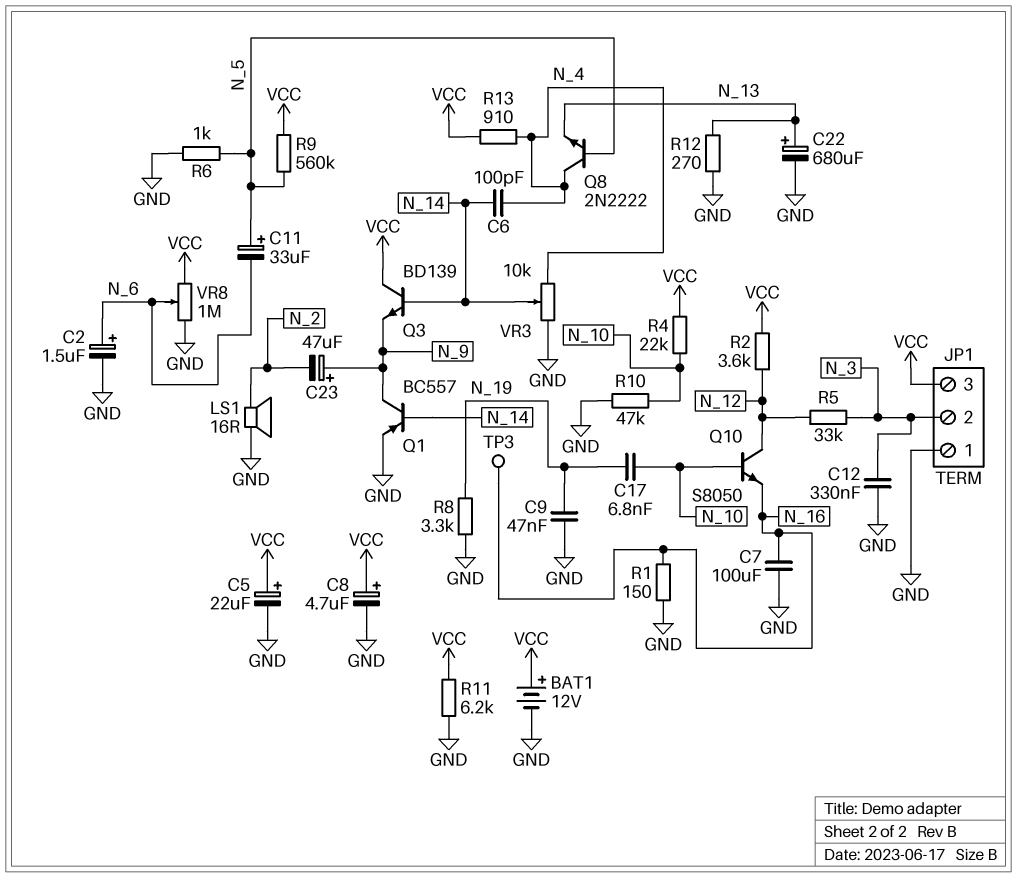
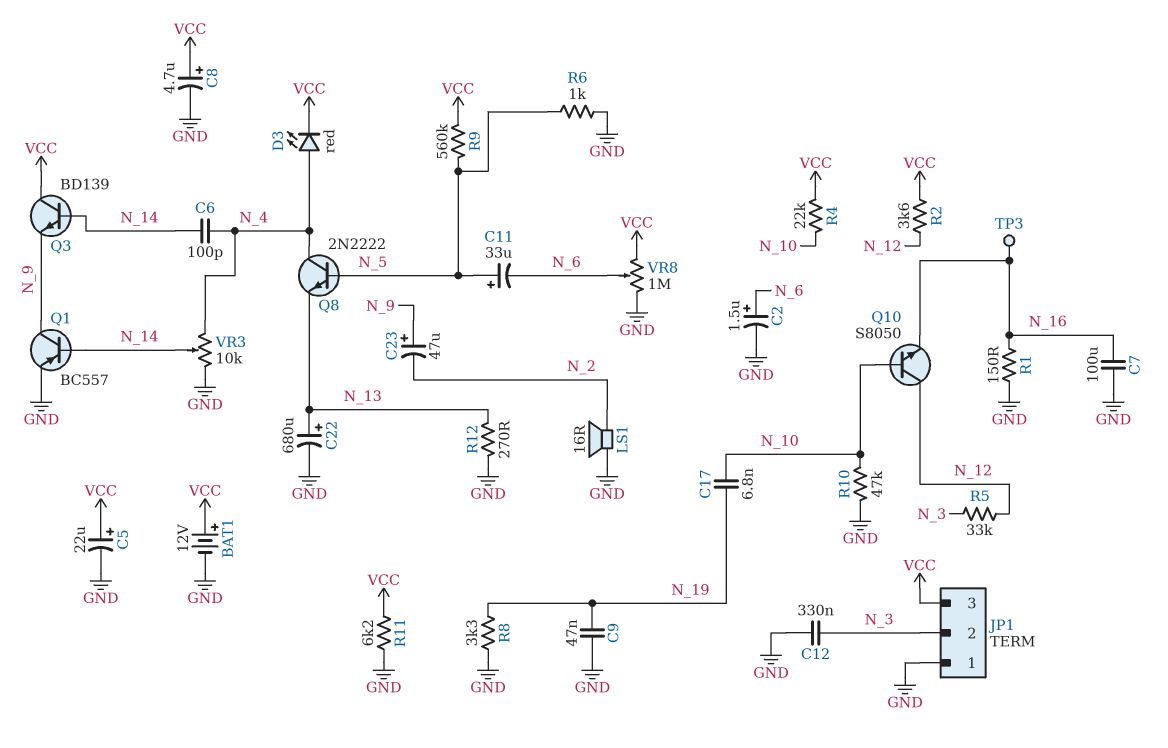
D3: none -> LED red (A N_4, K VCC)
R13: 910 (N_4, VCC) -> none

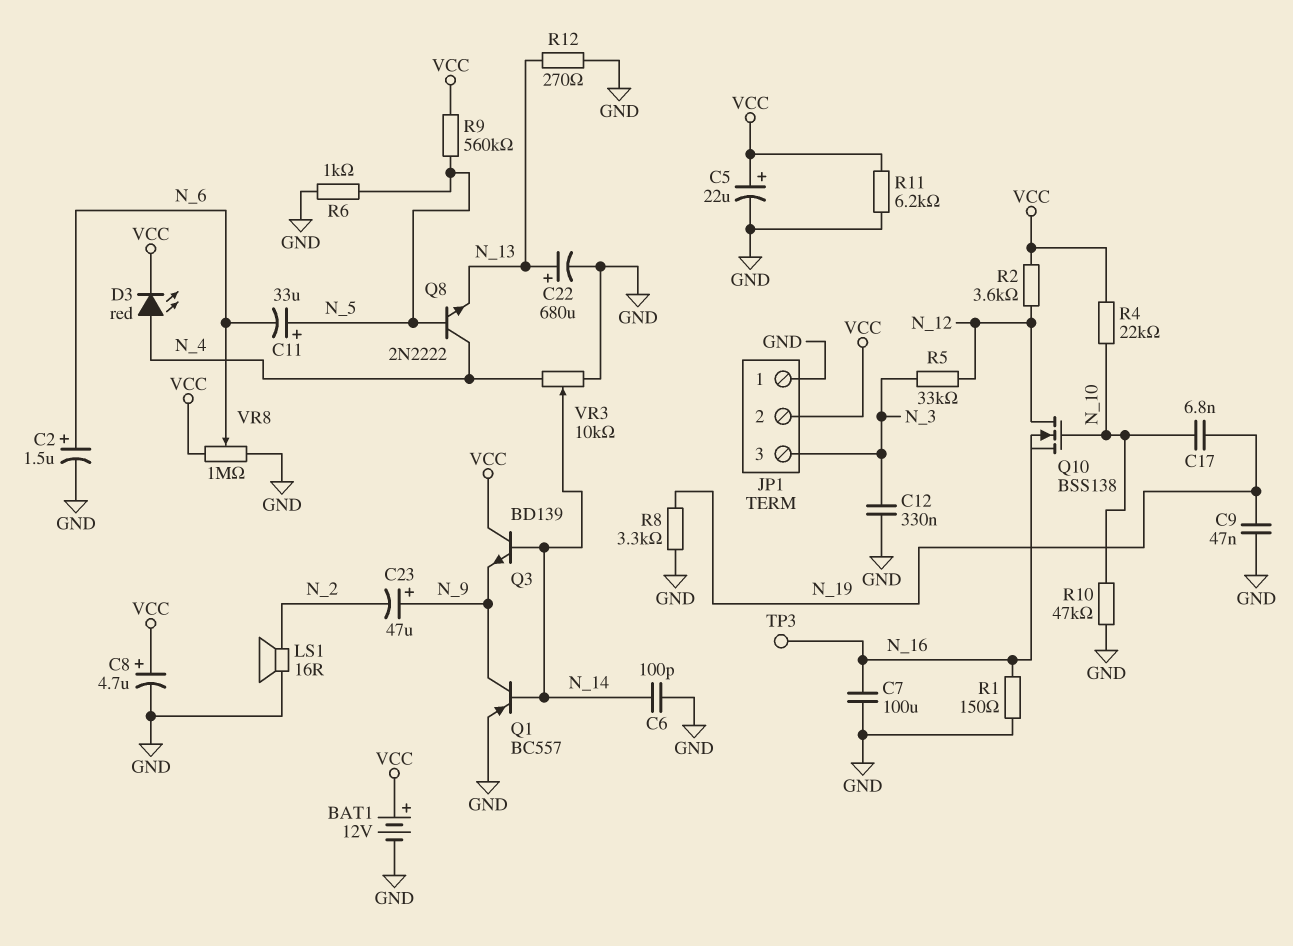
C6: 100pF (N_4, N_14) -> 100pF (GND, N_14)
JP1 pin 2: N_3 -> VCC
JP1 pin 3: VCC -> N_3
Q10: NPN S8050 (B N_10, C N_12, E N_16) -> NMOS BSS138 (G N_10, D N_12, S N_16)

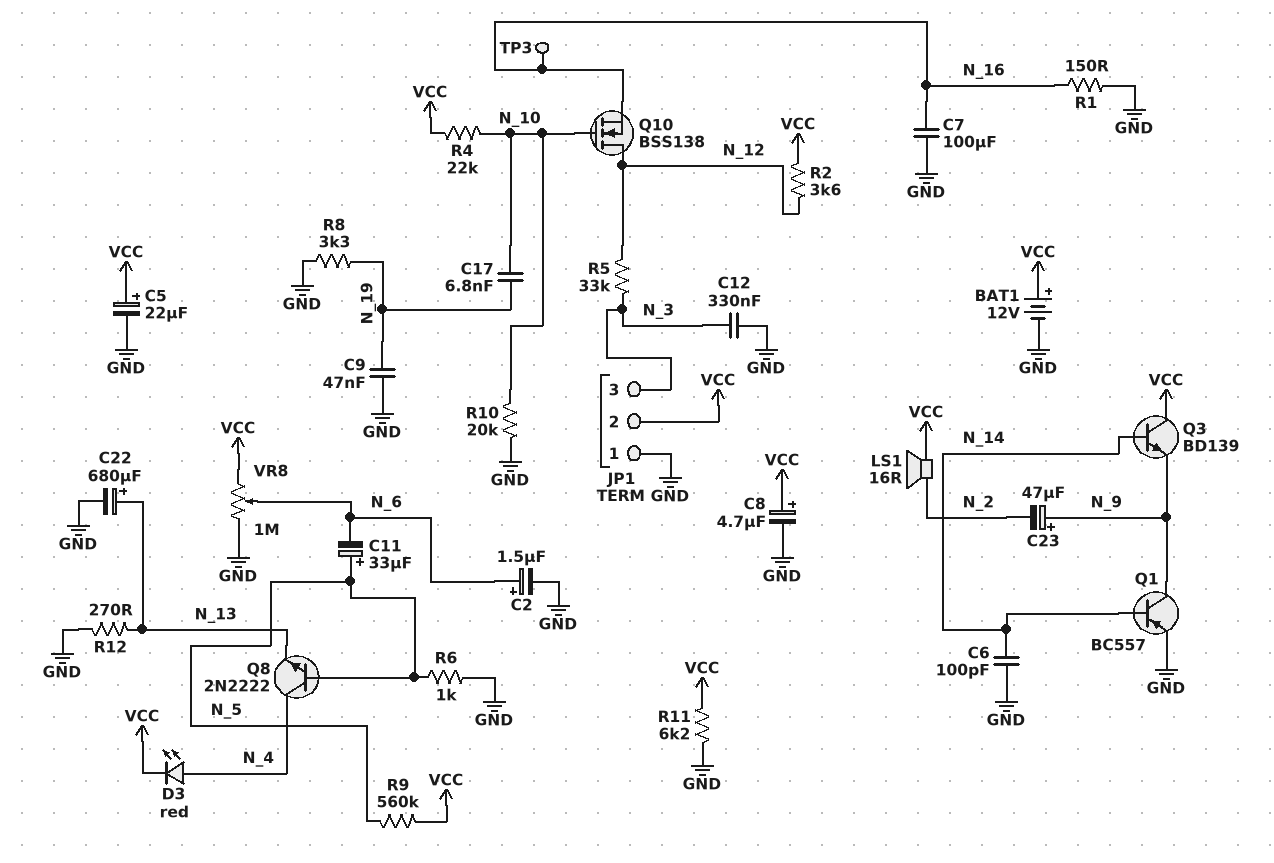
LS1: speaker 16R (GND, N_2) -> speaker 16R (N_2, VCC)
R10: 47k (GND, N_10) -> 20k (GND, N_10)
VR3: 10k (GND, N_4, wiper N_14) -> none

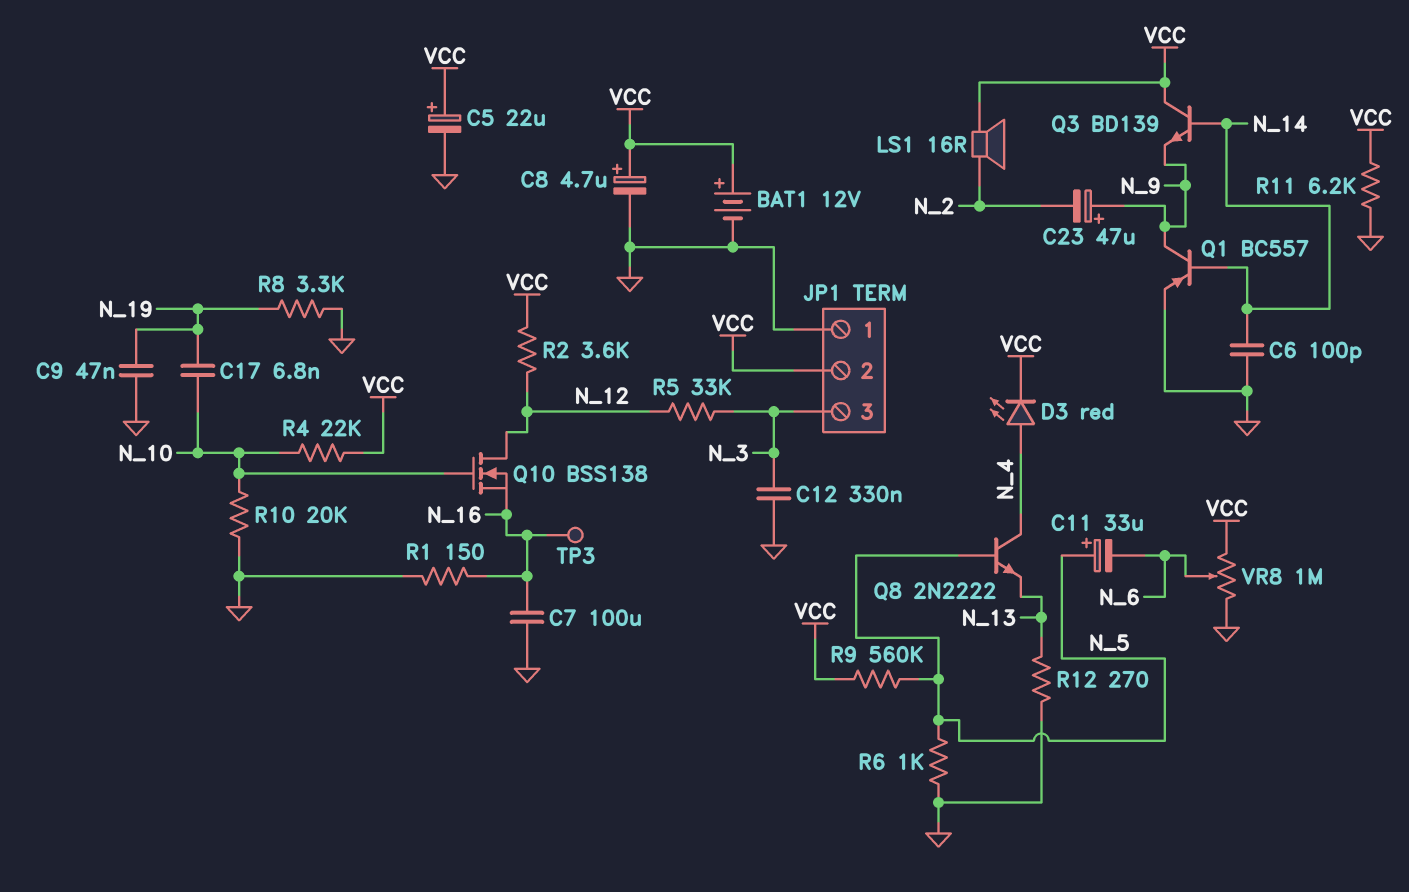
C2: 1.5uF (plus N_6, minus GND) -> none
C22: 680uF (plus N_13, minus GND) -> none

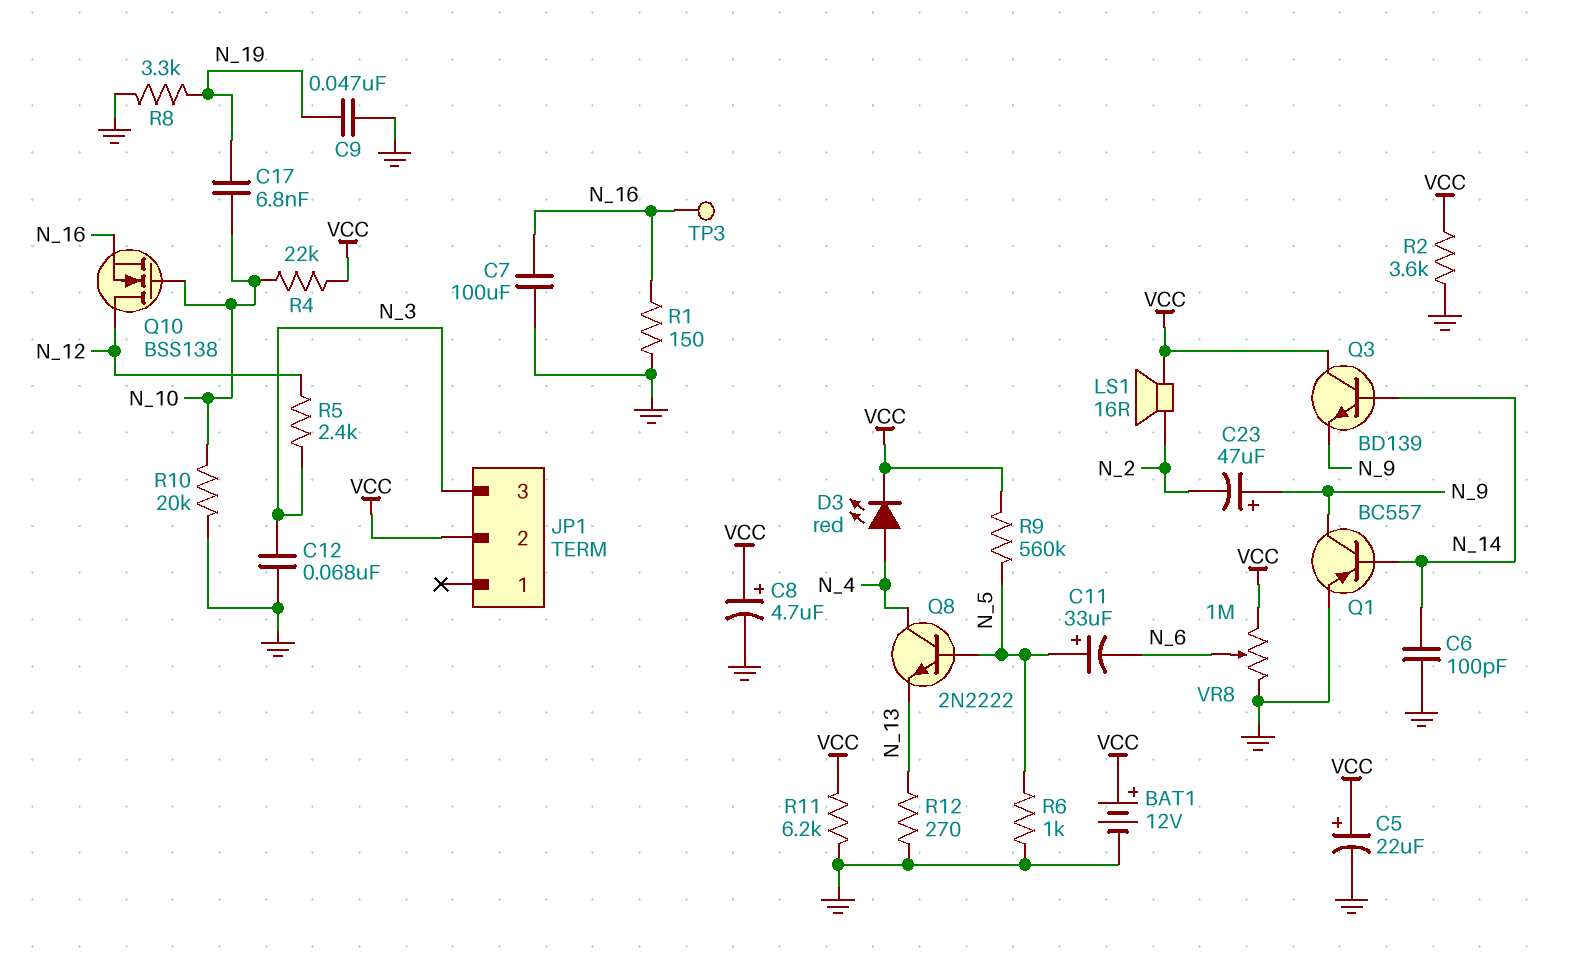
C12: 330nF (GND, N_3) -> 68nF (GND, N_3)
JP1 pin 1: GND -> none
R2: 3.6k (N_12, VCC) -> 3.6k (GND, VCC)
R5: 33k (N_3, N_12) -> 2.4k (N_3, N_12)

